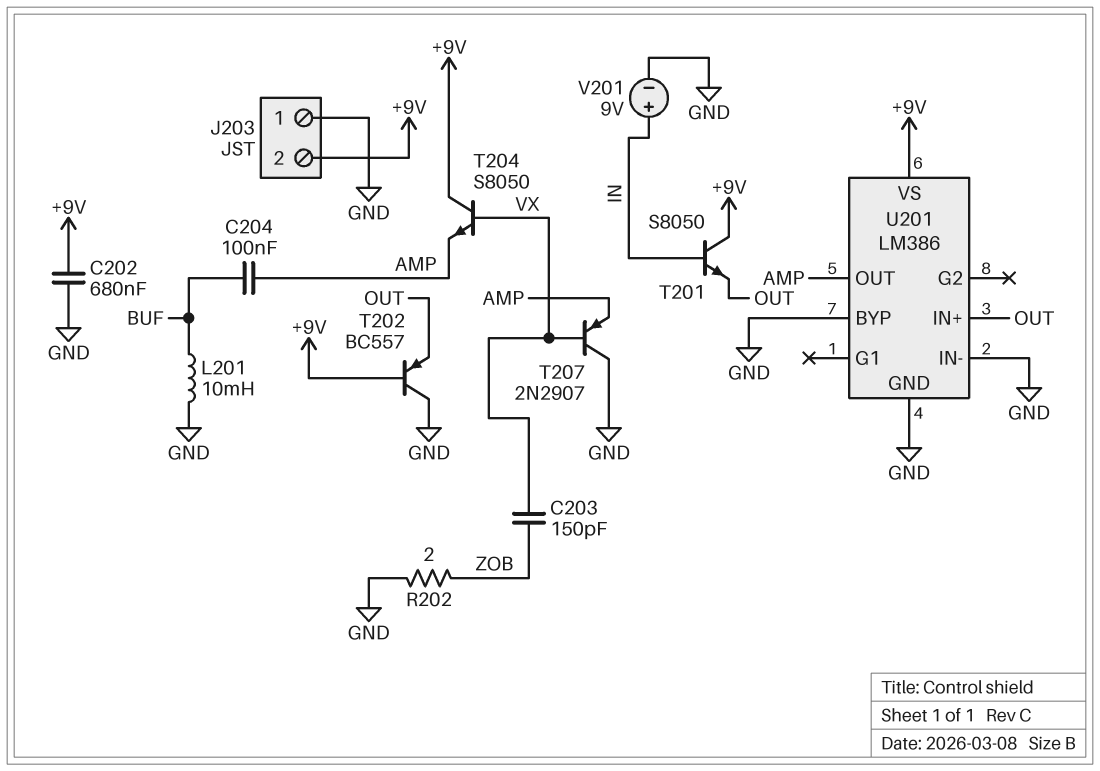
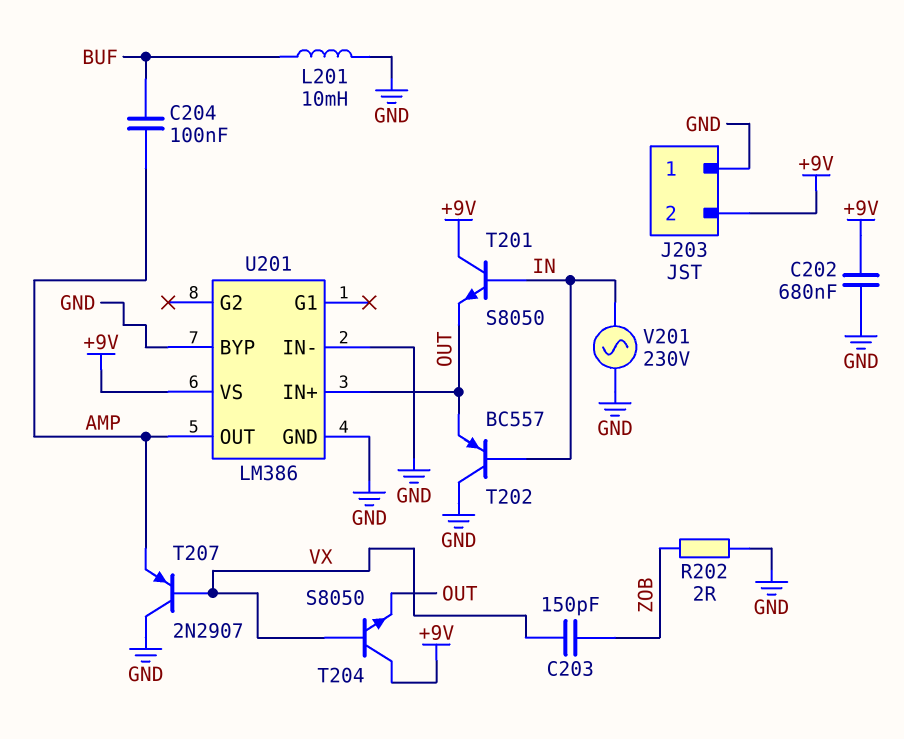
T202: PNP BC557 (B +9V, C GND, E OUT) -> PNP BC557 (B IN, C GND, E OUT)
T204: NPN S8050 (B VX, C +9V, E AMP) -> NPN S8050 (B VX, C +9V, E OUT)
V201: 9V (plus IN, minus GND) -> AC 230V (GND, IN)

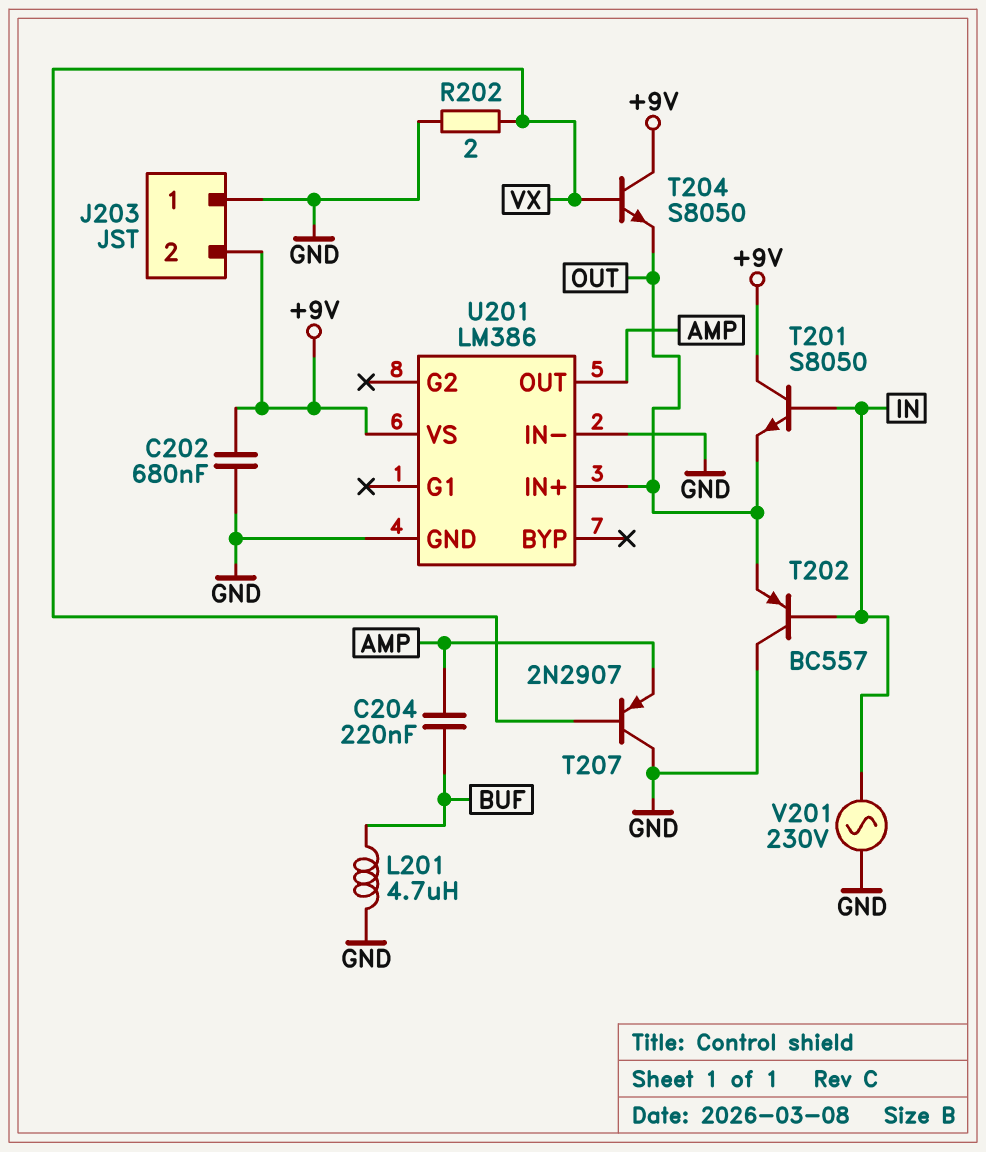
C203: 150pF (VX, ZOB) -> none
C204: 100nF (AMP, BUF) -> 220nF (AMP, BUF)
L201: 10mH (BUF, GND) -> 4.7uH (BUF, GND)
R202: 2 (GND, ZOB) -> 2 (GND, VX)
U201 pin BYP: GND -> none

